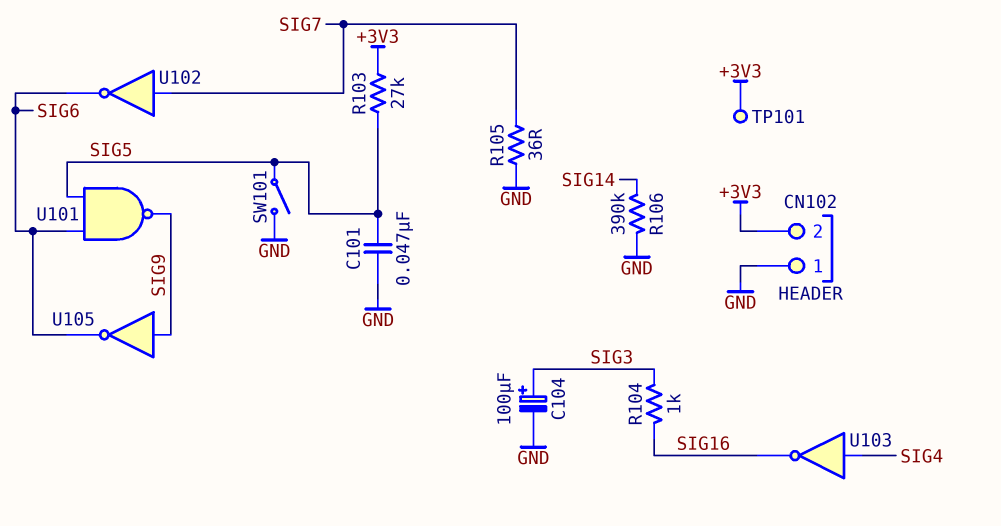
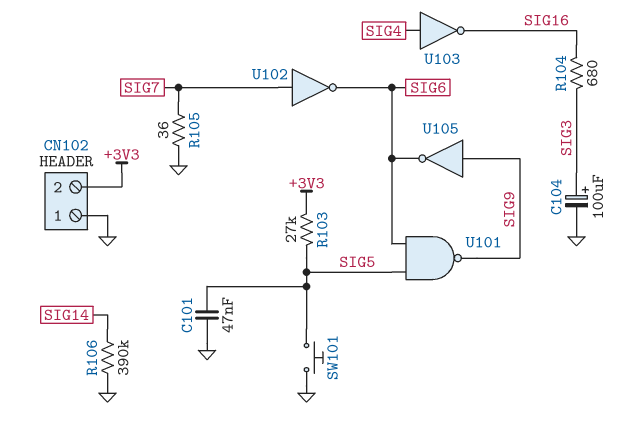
R104: 1k (SIG3, SIG16) -> 680 (SIG3, SIG16)
SW101: switch (GND, SIG5) -> button (GND, SIG5)
TP101: test point (+3V3) -> none

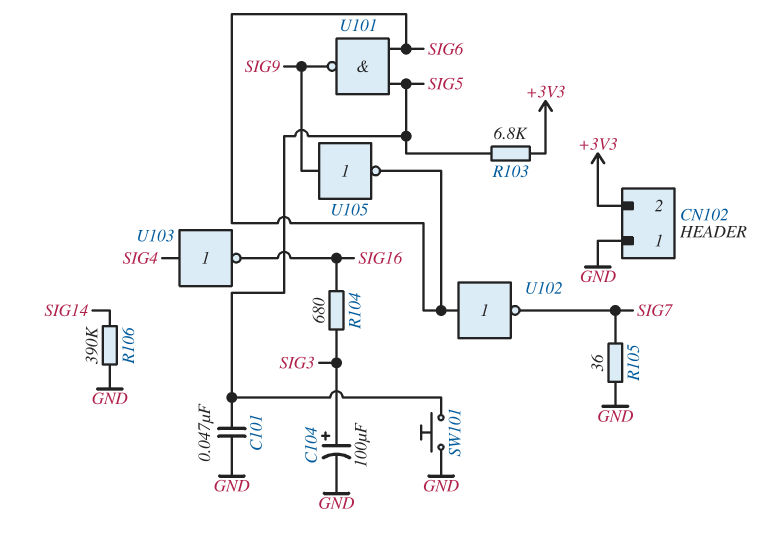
R103: 27k (+3V3, SIG5) -> 6.8k (+3V3, SIG5)
U102: NOT (in SIG7, out SIG6) -> NOT (in SIG6, out SIG7)

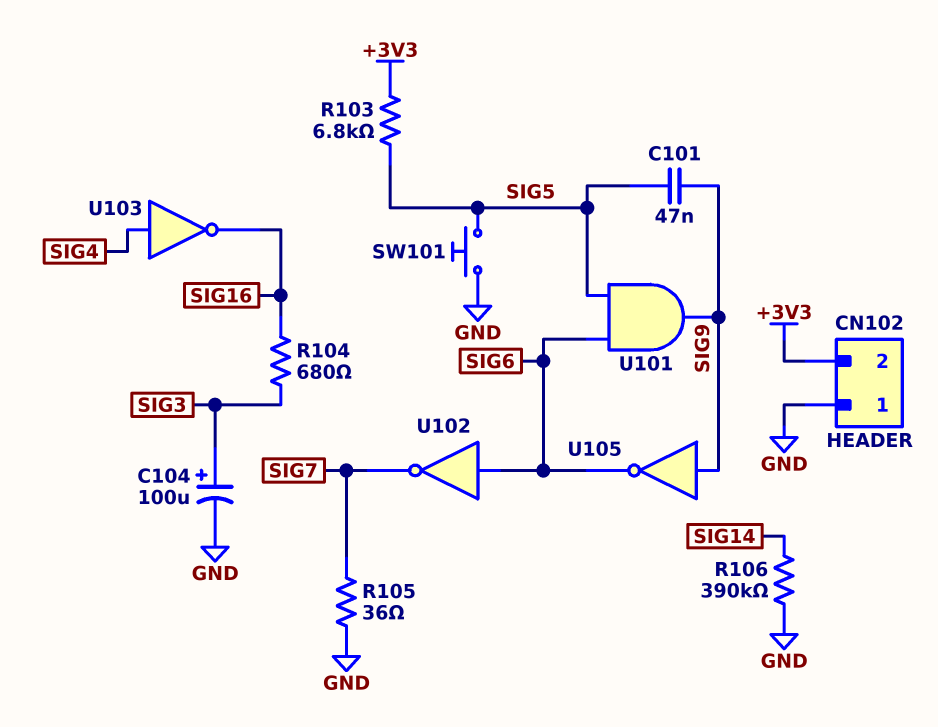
C101: 47nF (GND, SIG5) -> 47nF (SIG5, SIG9)
U101: NAND (in SIG5, in SIG6, out SIG9) -> AND (in SIG5, in SIG6, out SIG9)

